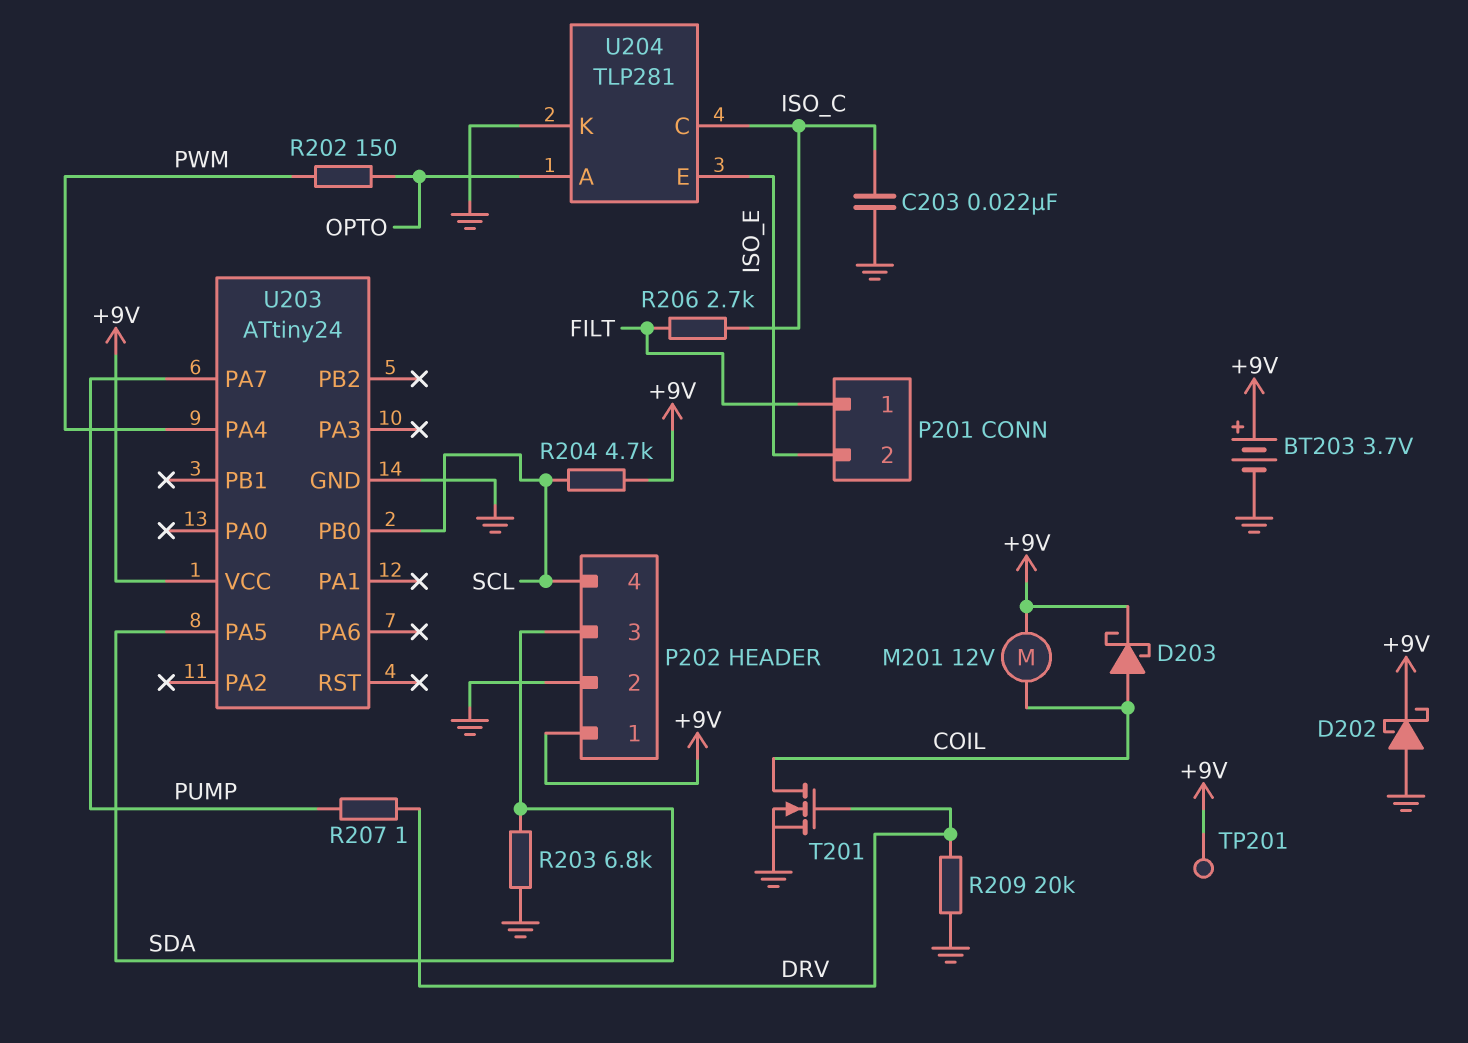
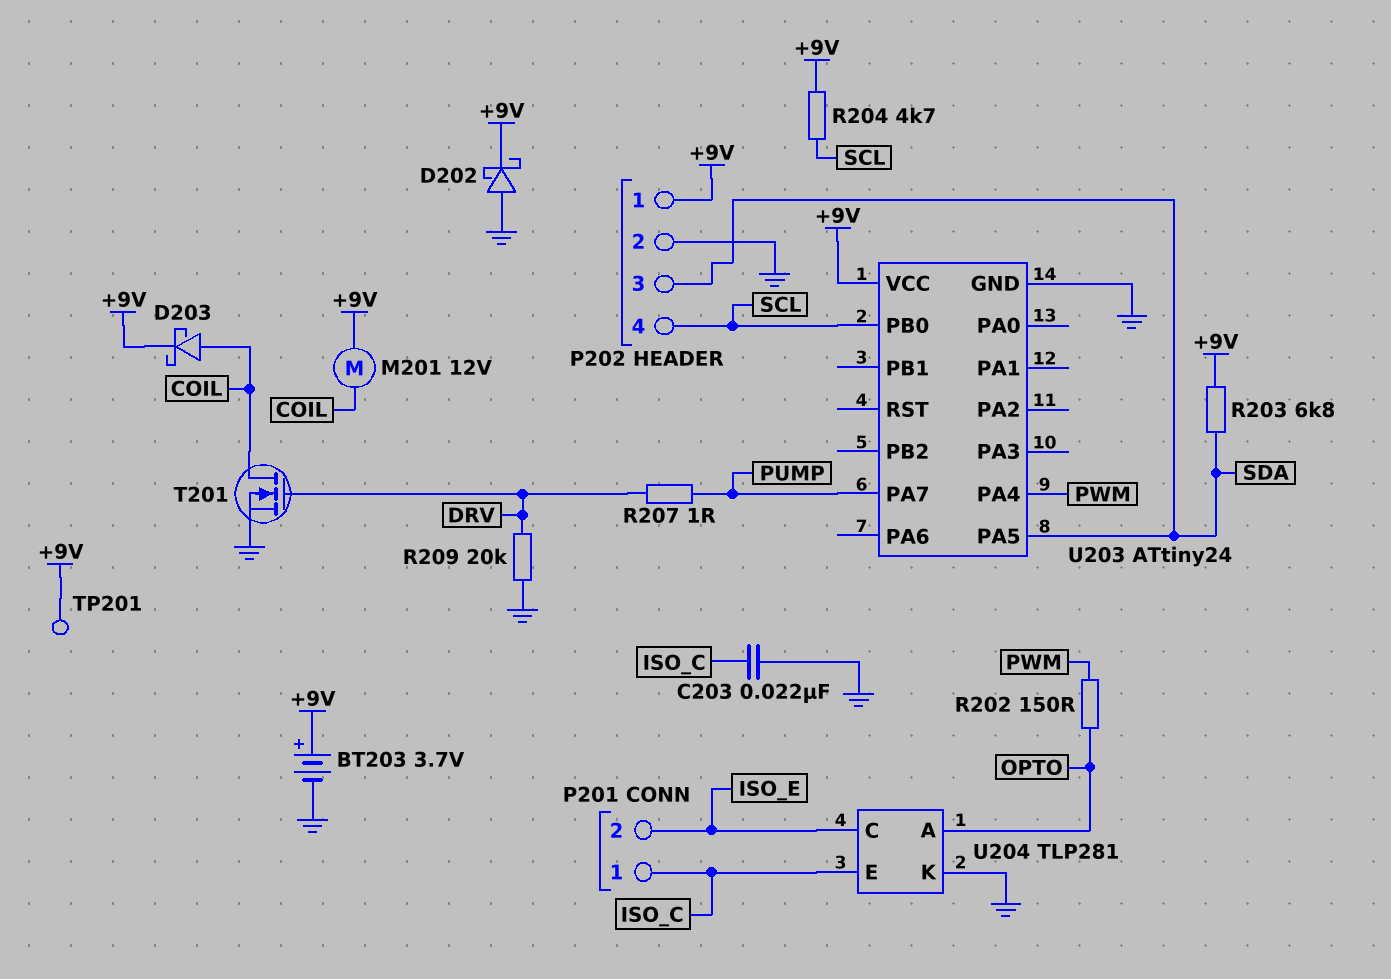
P201 pin 1: FILT -> ISO_C
R203: 6.8k (GND, SDA) -> 6.8k (+9V, SDA)
R206: 2.7k (FILT, ISO_C) -> none
U204 pin C: ISO_C -> ISO_E
U204 pin E: ISO_E -> ISO_C

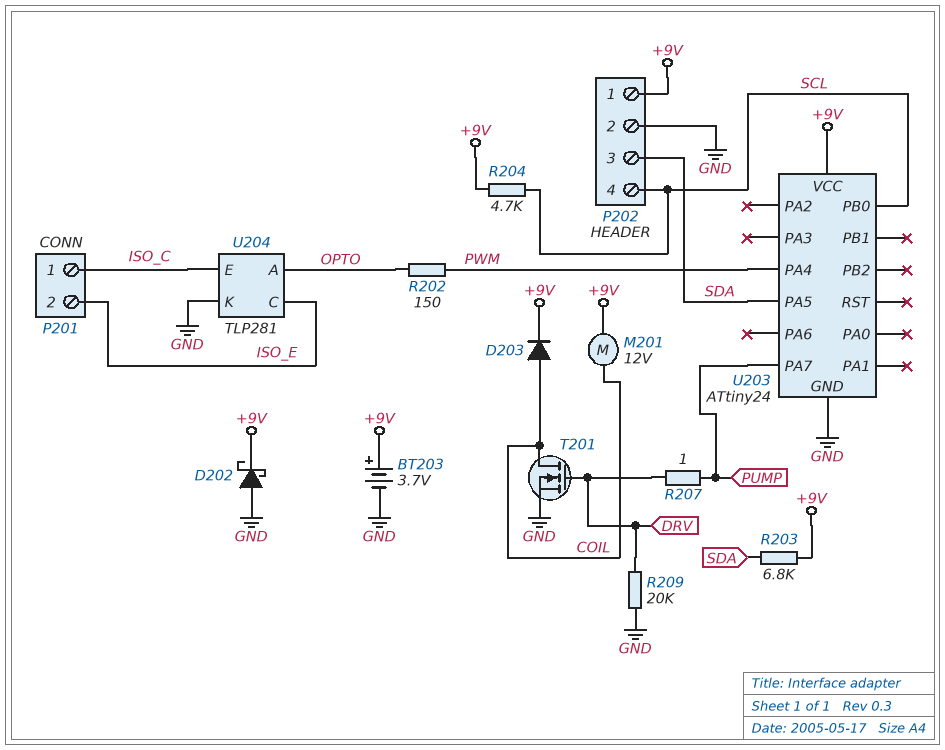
C203: 22nF (GND, ISO_C) -> none
D203: schottky (A COIL, K +9V) -> diode (A COIL, K +9V)
TP201: test point (+9V) -> none

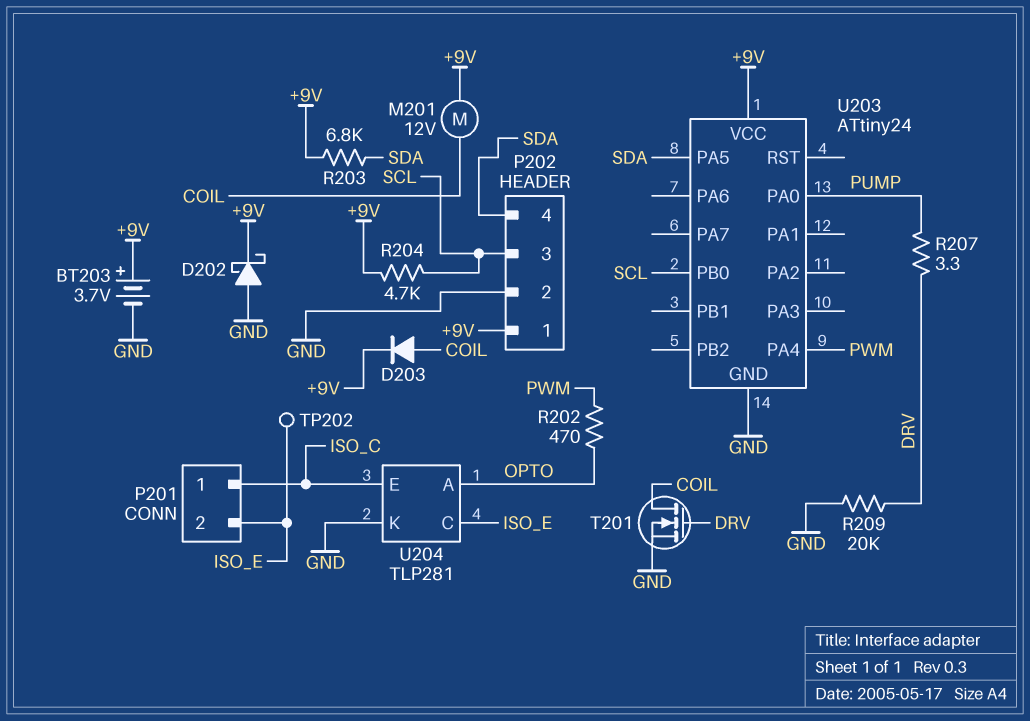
P202 pin 3: SDA -> SCL
P202 pin 4: SCL -> SDA
R202: 150 (OPTO, PWM) -> 470 (OPTO, PWM)
R207: 1 (DRV, PUMP) -> 3.3 (DRV, PUMP)
TP202: none -> test point (ISO_E)
U203 pin PA0: none -> PUMP
U203 pin PA7: PUMP -> none

